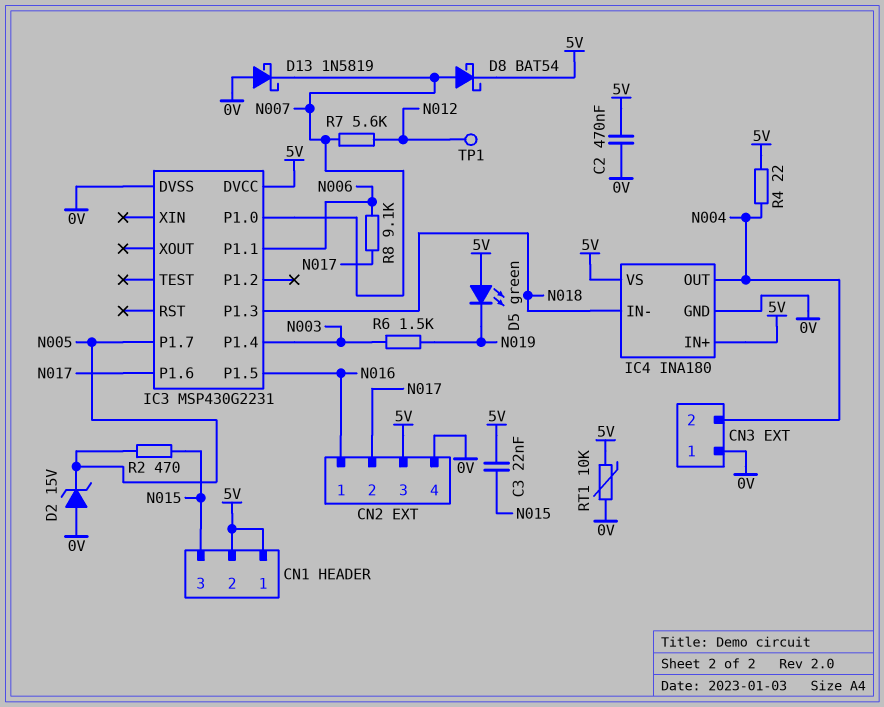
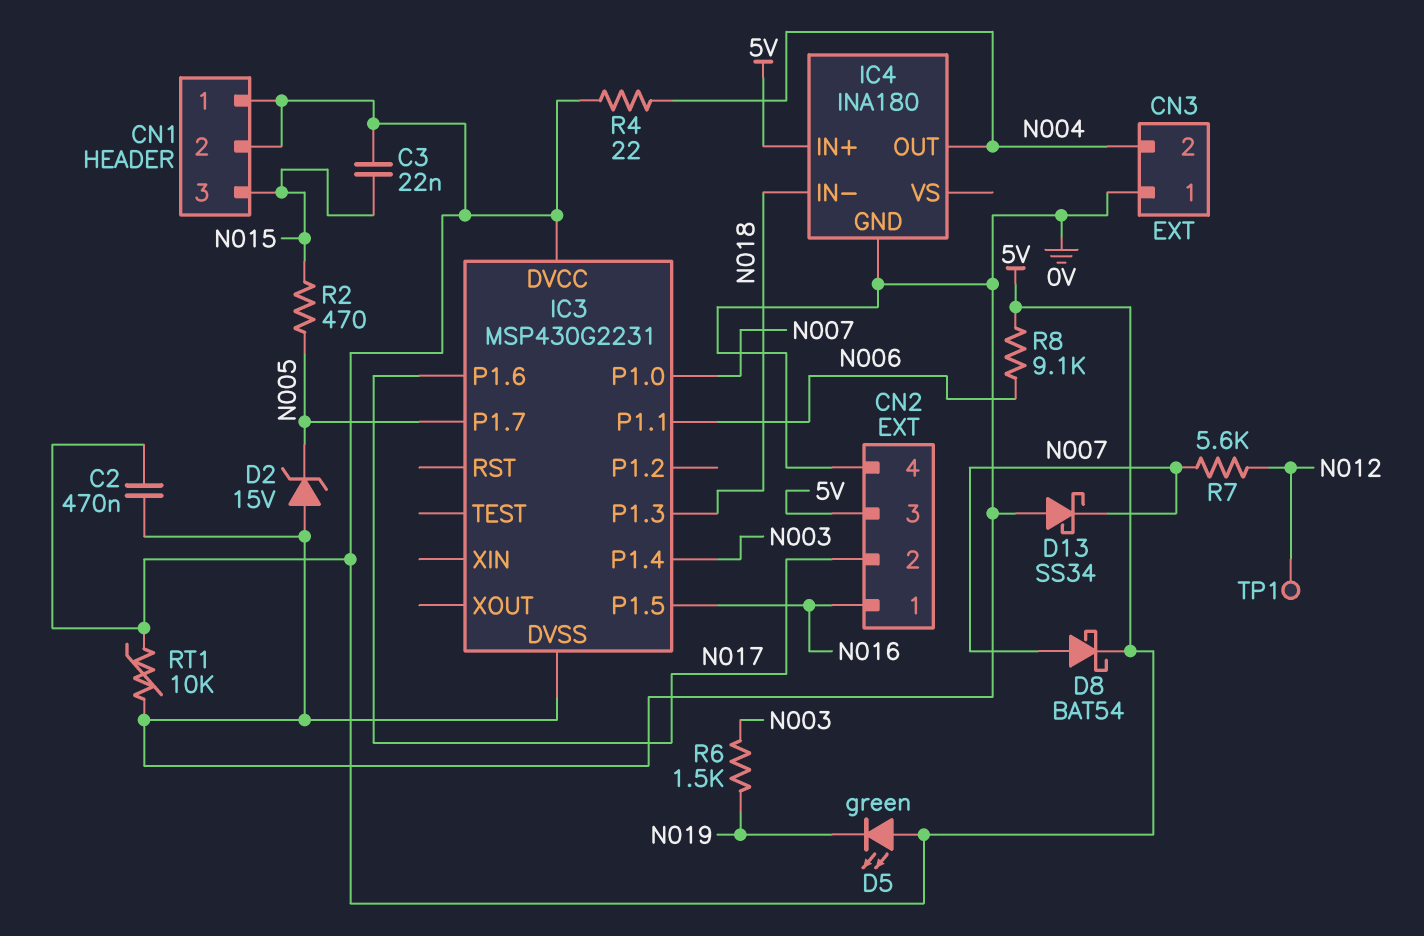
D13: schottky 1N5819 (A 0V, K N007) -> schottky SS34 (A 0V, K N007)
IC4 pin VS: 5V -> none
R8: 9.1k (N006, N017) -> 9.1k (5V, N006)

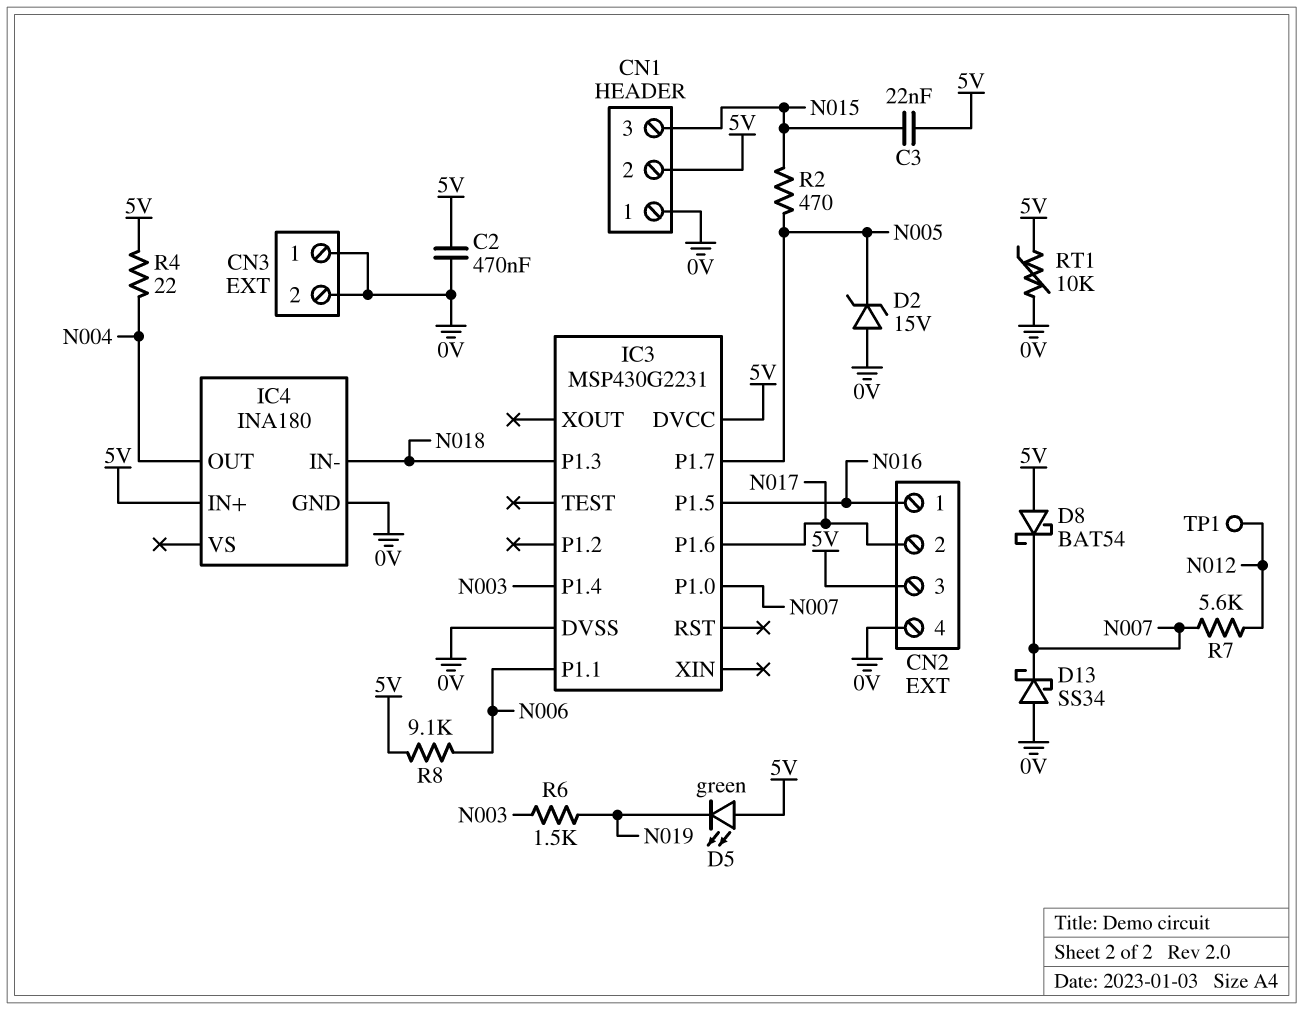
CN1 pin 1: 5V -> 0V
CN3 pin 2: N004 -> 0V
D8: schottky BAT54 (A N007, K 5V) -> schottky BAT54 (A 5V, K N007)

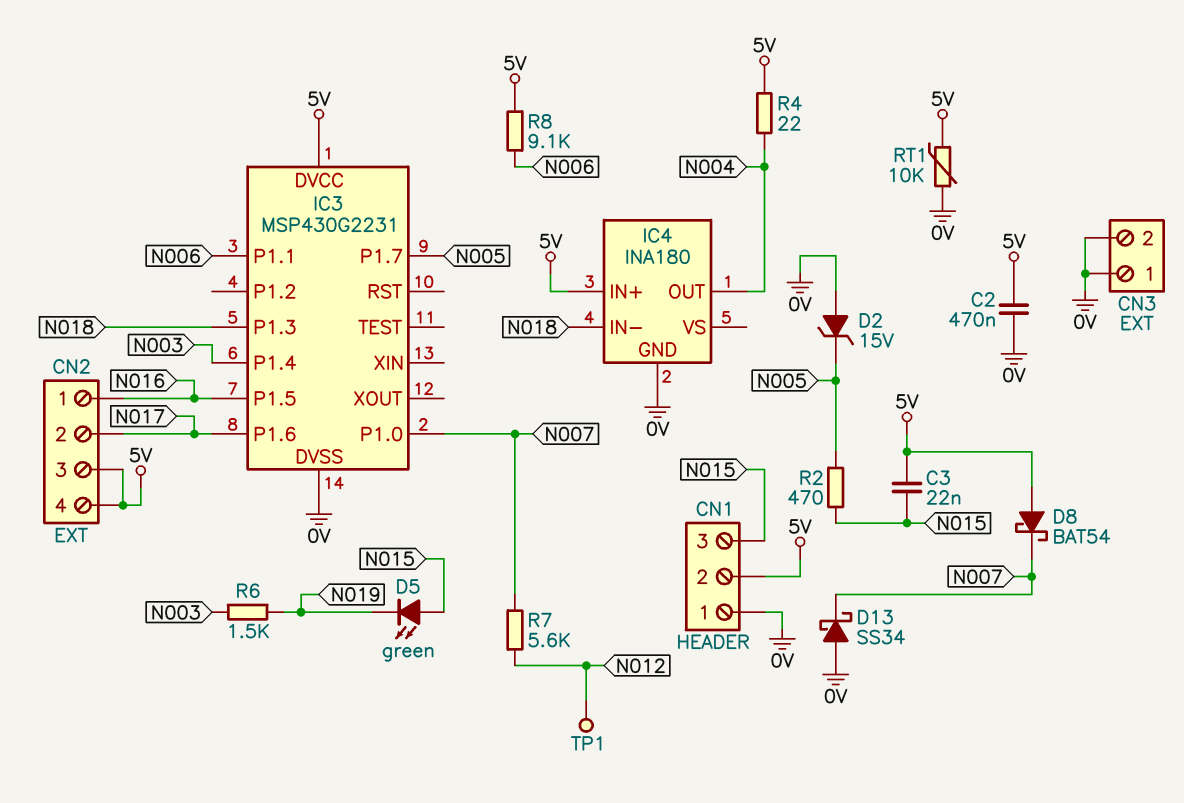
CN2 pin 4: 0V -> 5V
D5: LED green (A 5V, K N019) -> LED green (A N015, K N019)

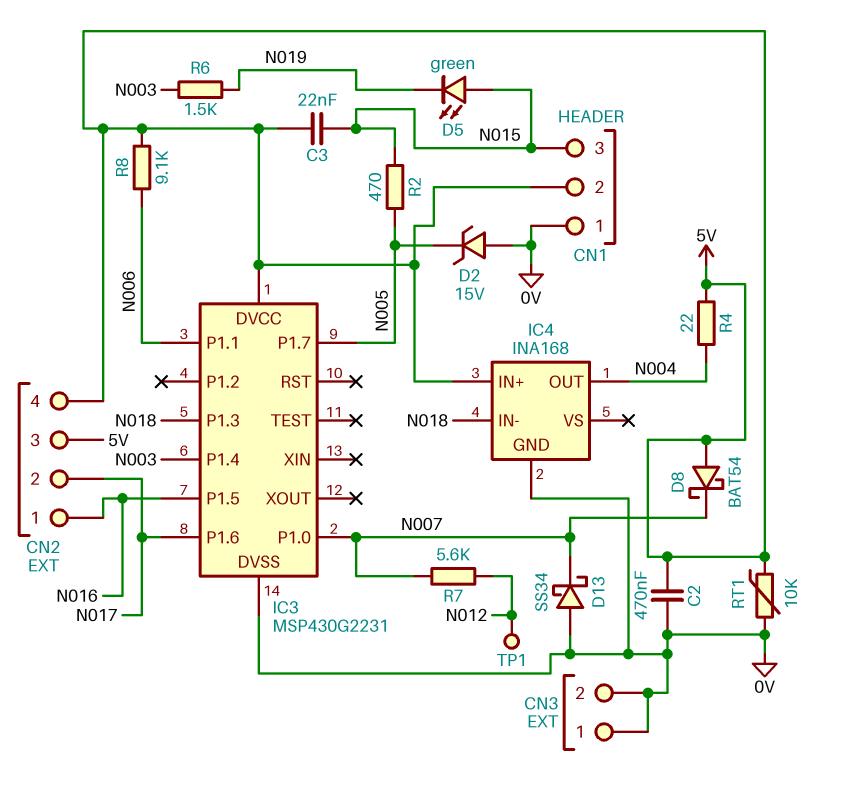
IC4: INA180 -> INA168

